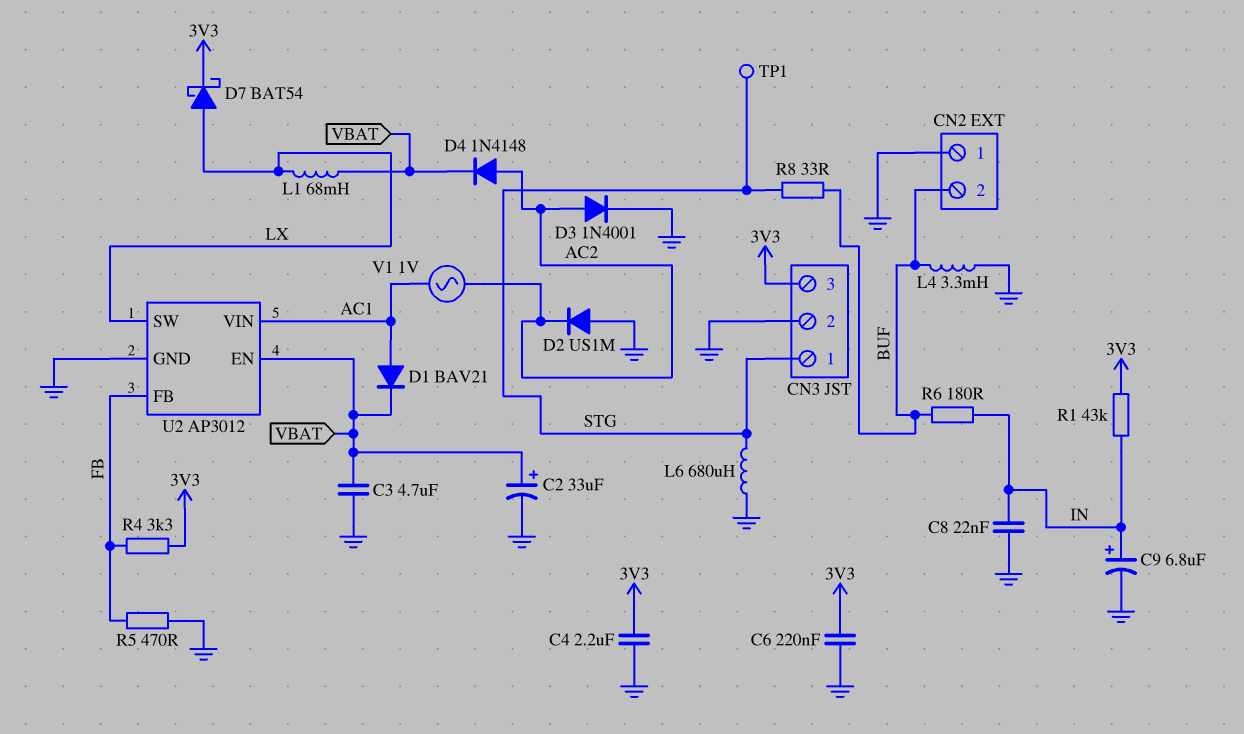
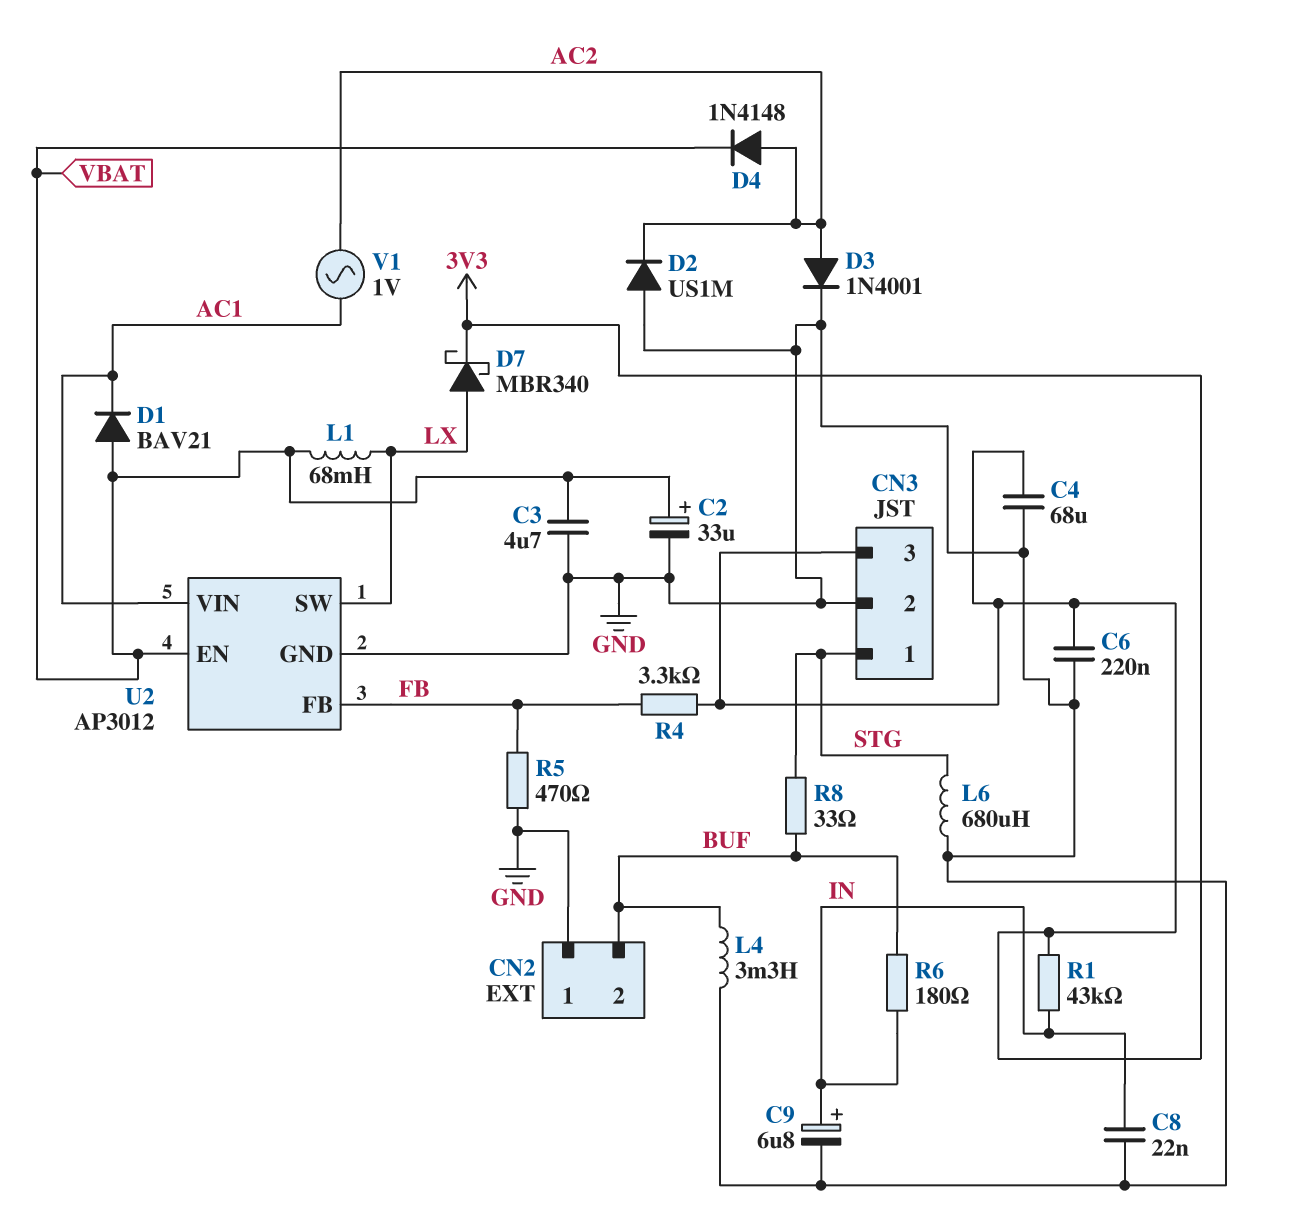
C4: 2.2uF (3V3, GND) -> 68uF (3V3, GND)
D1: diode BAV21 (A AC1, K VBAT) -> diode BAV21 (A VBAT, K AC1)
D7: schottky BAT54 (A LX, K 3V3) -> schottky MBR340 (A LX, K 3V3)
TP1: test point (STG) -> none

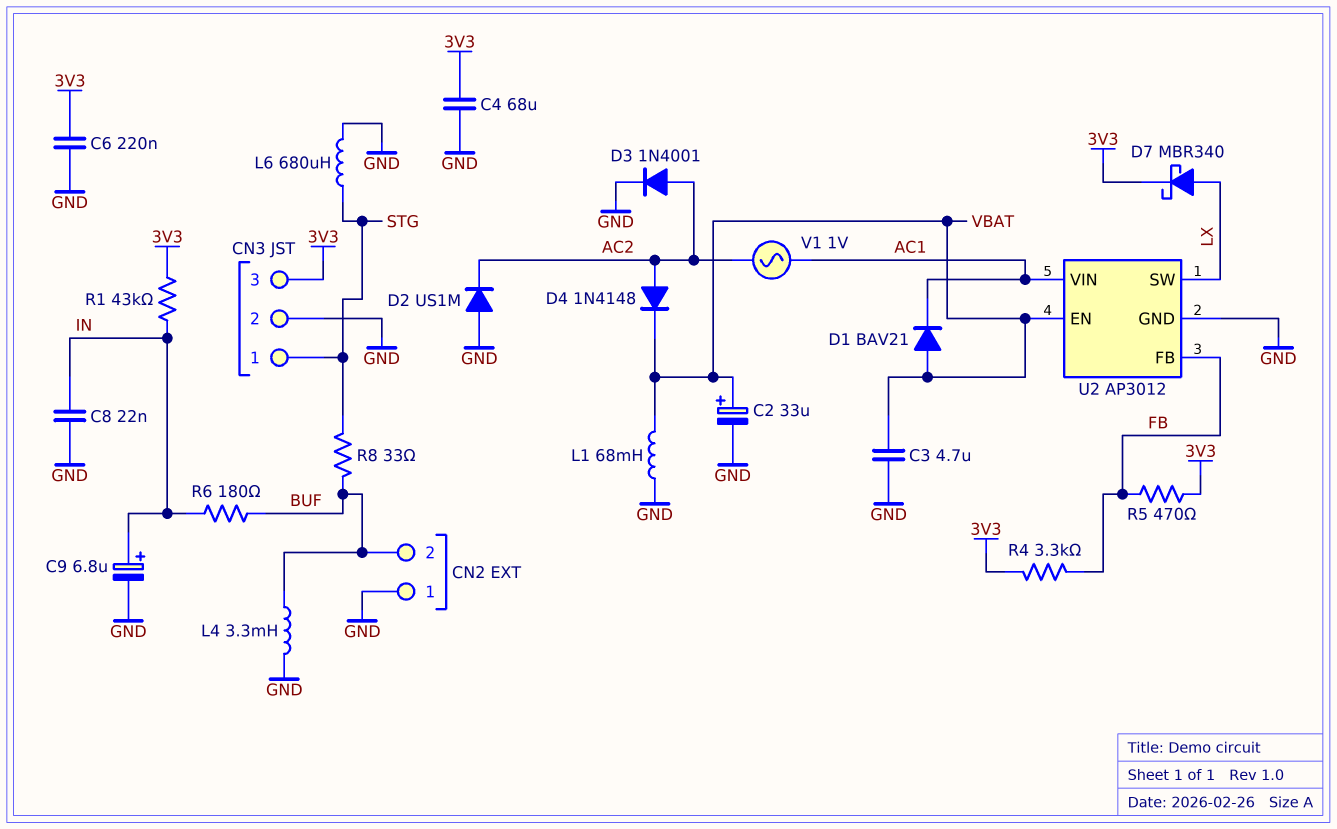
L1: 68mH (LX, VBAT) -> 68mH (GND, VBAT)
R5: 470 (FB, GND) -> 470 (3V3, FB)

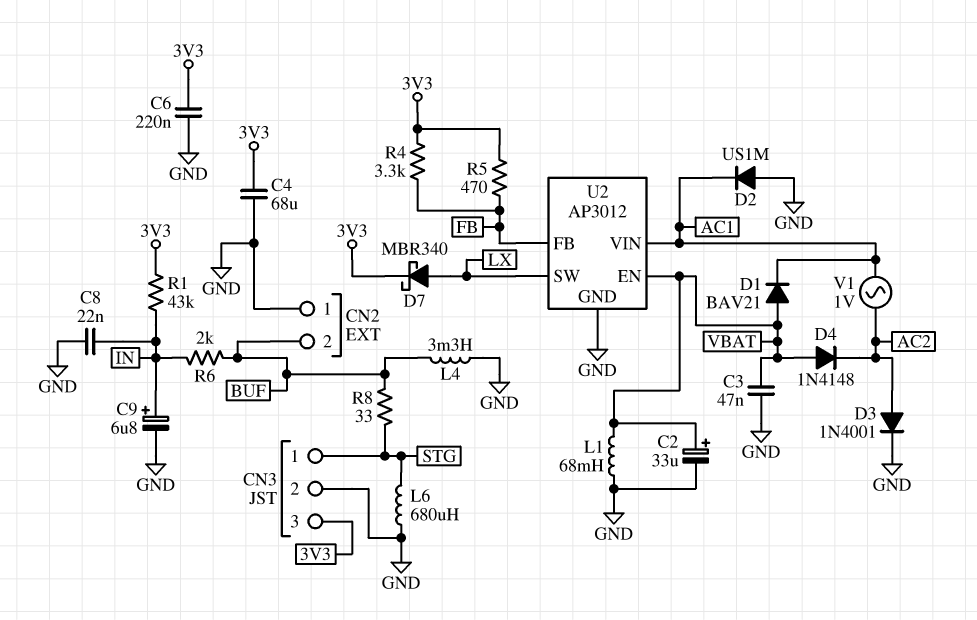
C3: 4.7uF (GND, VBAT) -> 47nF (GND, VBAT)
D2: diode US1M (A GND, K AC2) -> diode US1M (A GND, K AC1)
D4: diode 1N4148 (A AC2, K VBAT) -> diode 1N4148 (A VBAT, K AC2)
R6: 180 (BUF, IN) -> 2k (BUF, IN)

